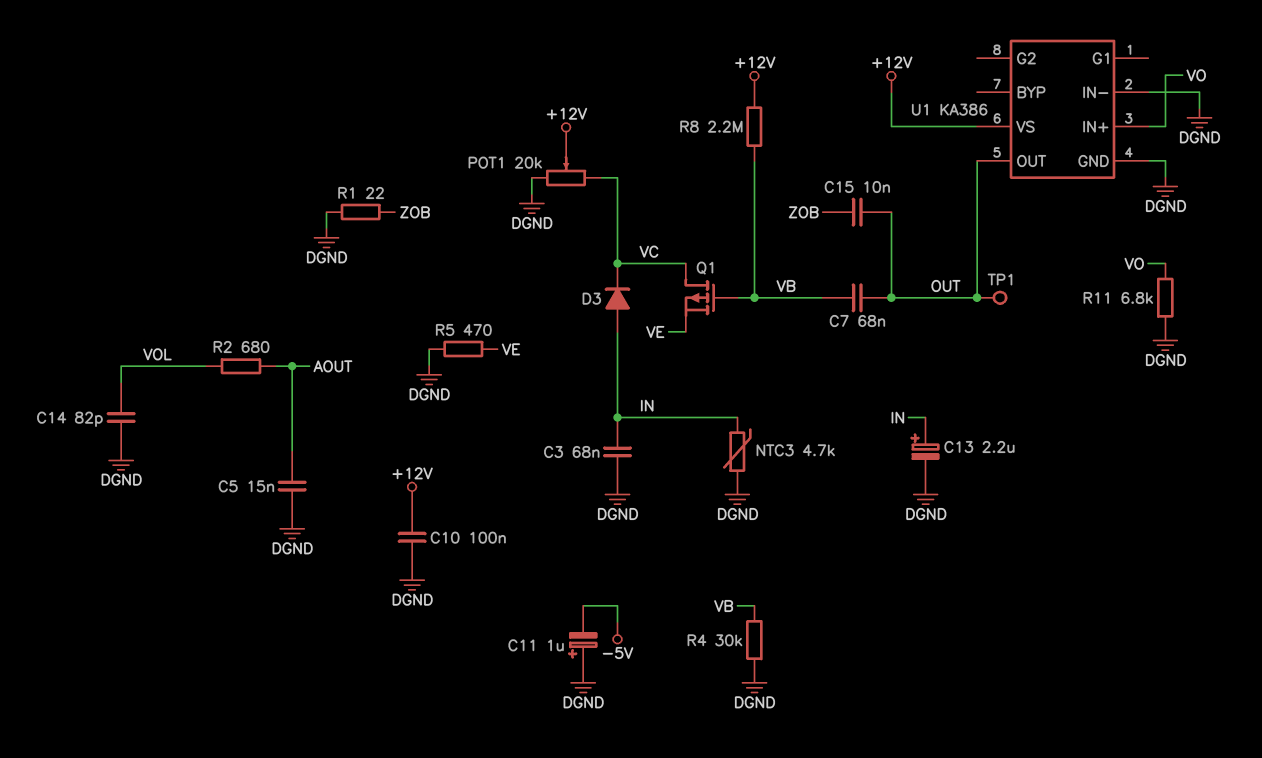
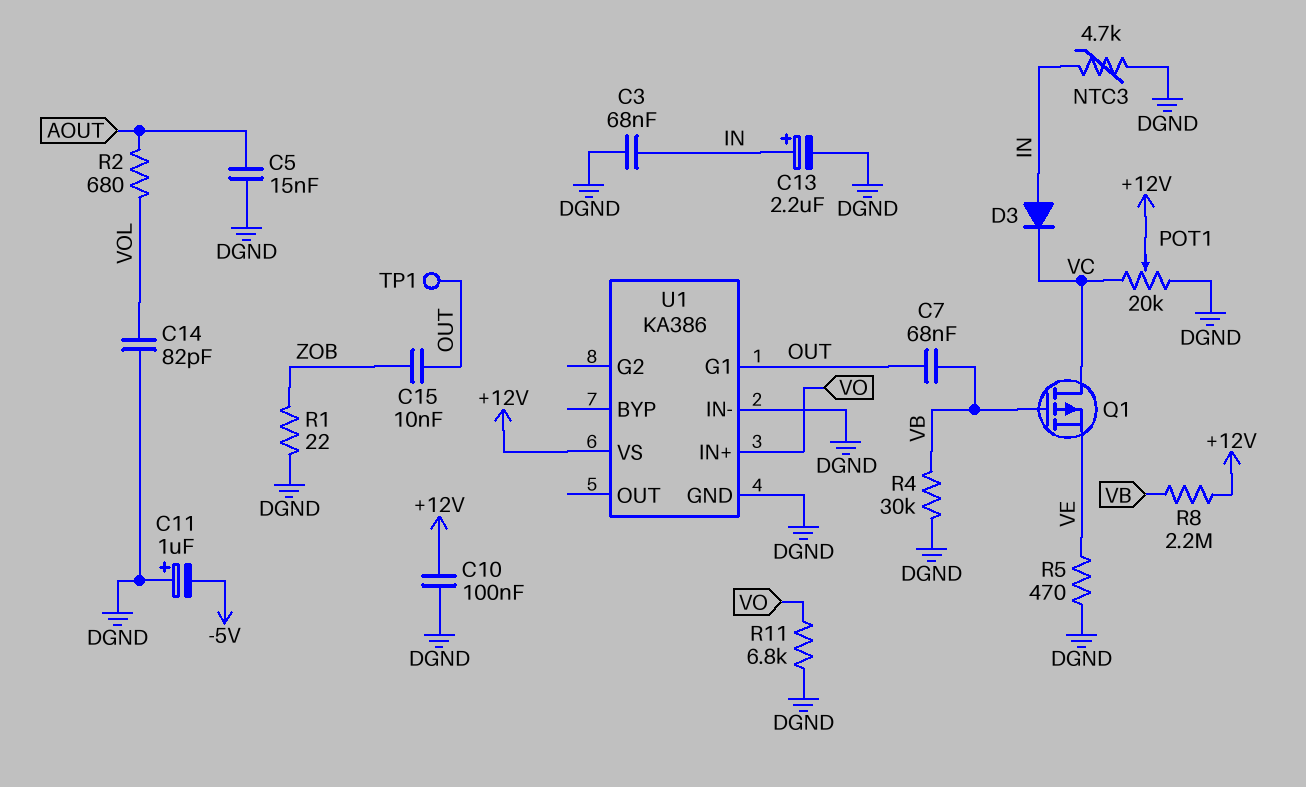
U1 pin G1: none -> OUT
U1 pin OUT: OUT -> none

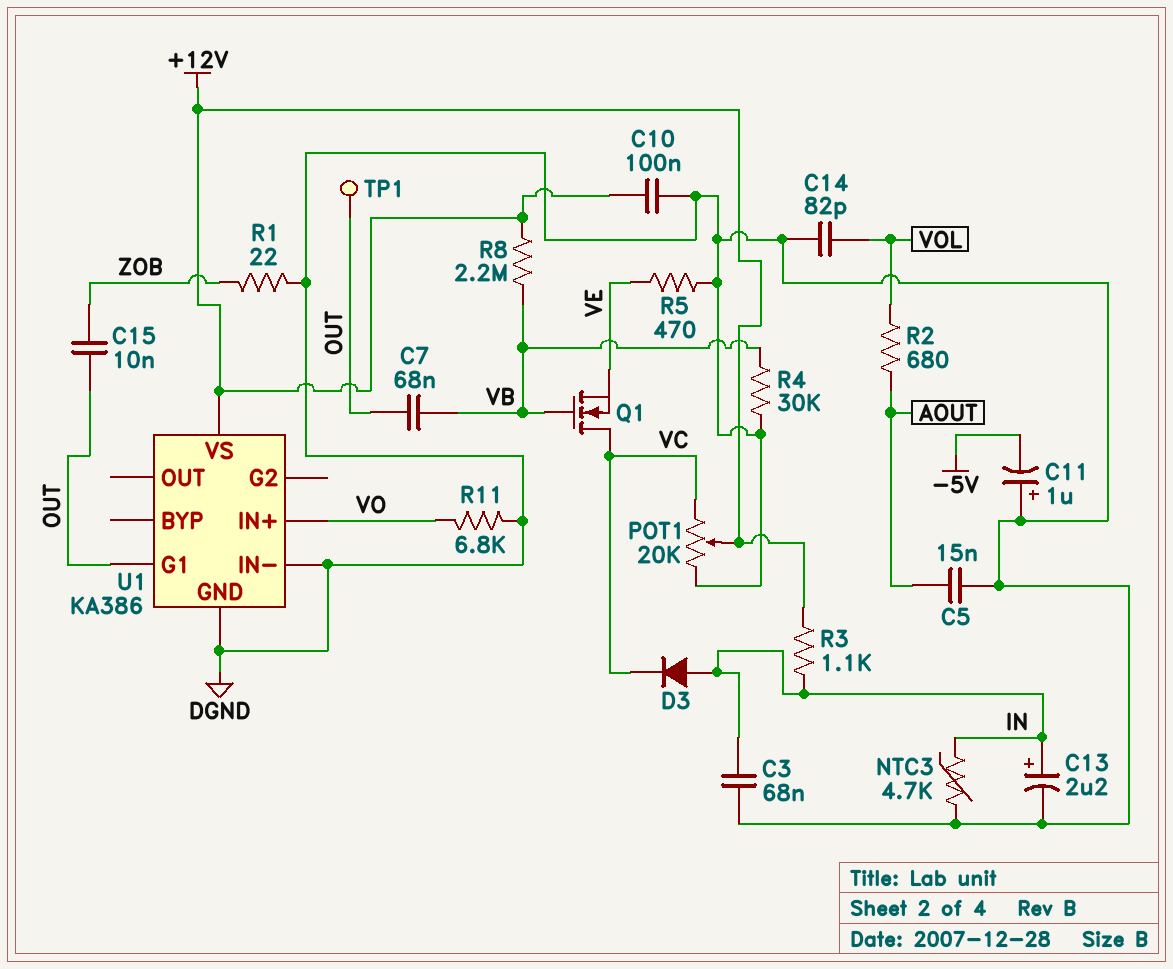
Q1: PMOS (G VB, D VC, S VE) -> NMOS (G VB, D VC, S VE)
R3: none -> 1.1k (+12V, IN)

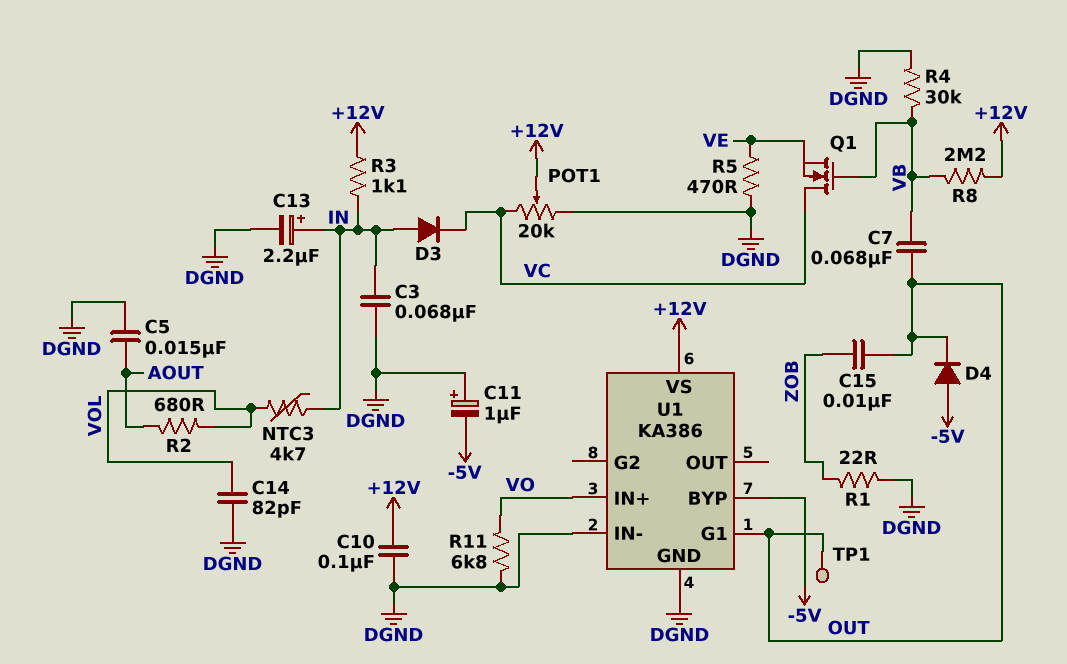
D4: none -> diode (A -5V, K OUT)
NTC3: 4.7k (DGND, IN) -> 4.7k (IN, VOL)
U1 pin BYP: none -> -5V

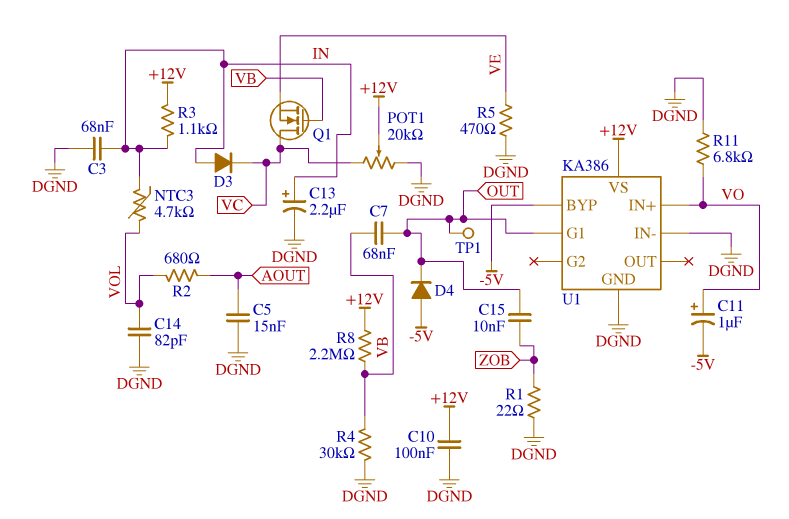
C11: 1uF (plus DGND, minus -5V) -> 1uF (plus VO, minus -5V)

